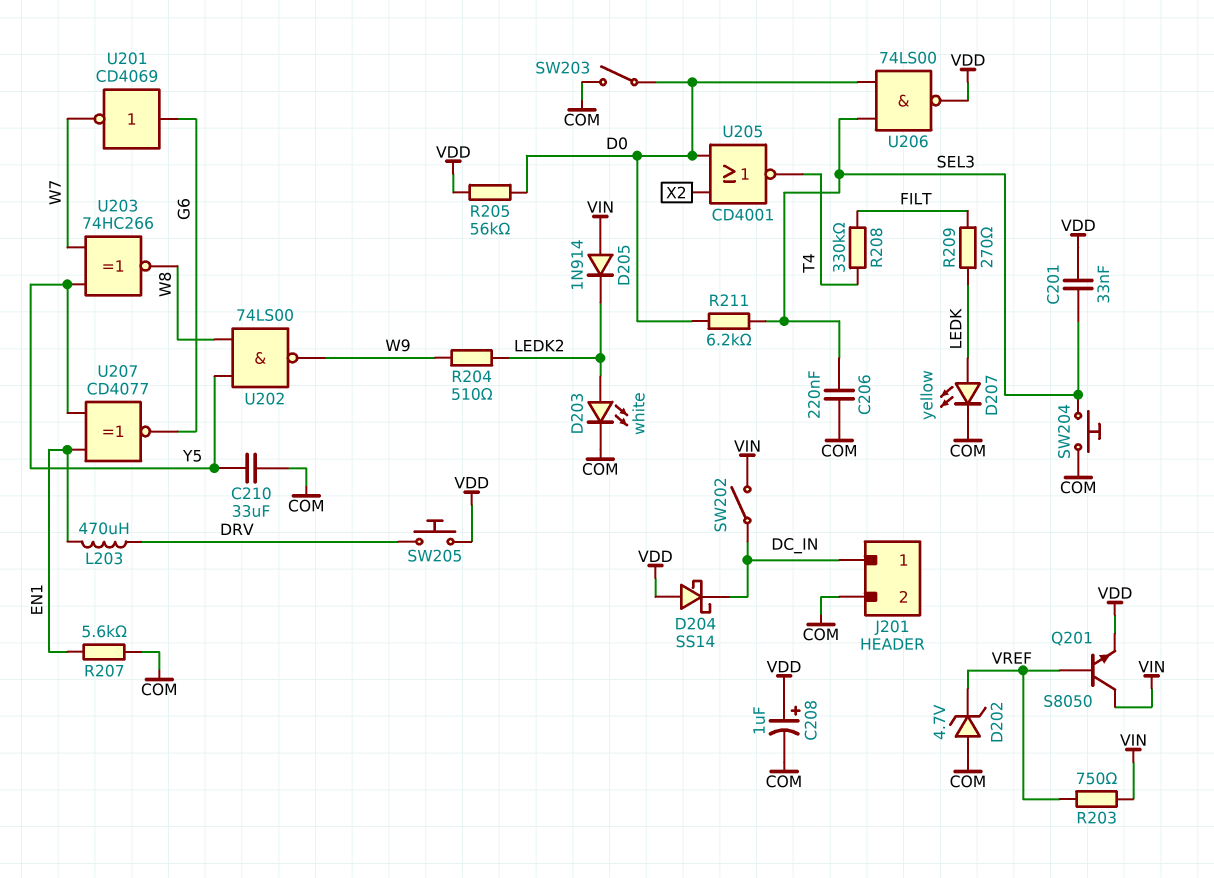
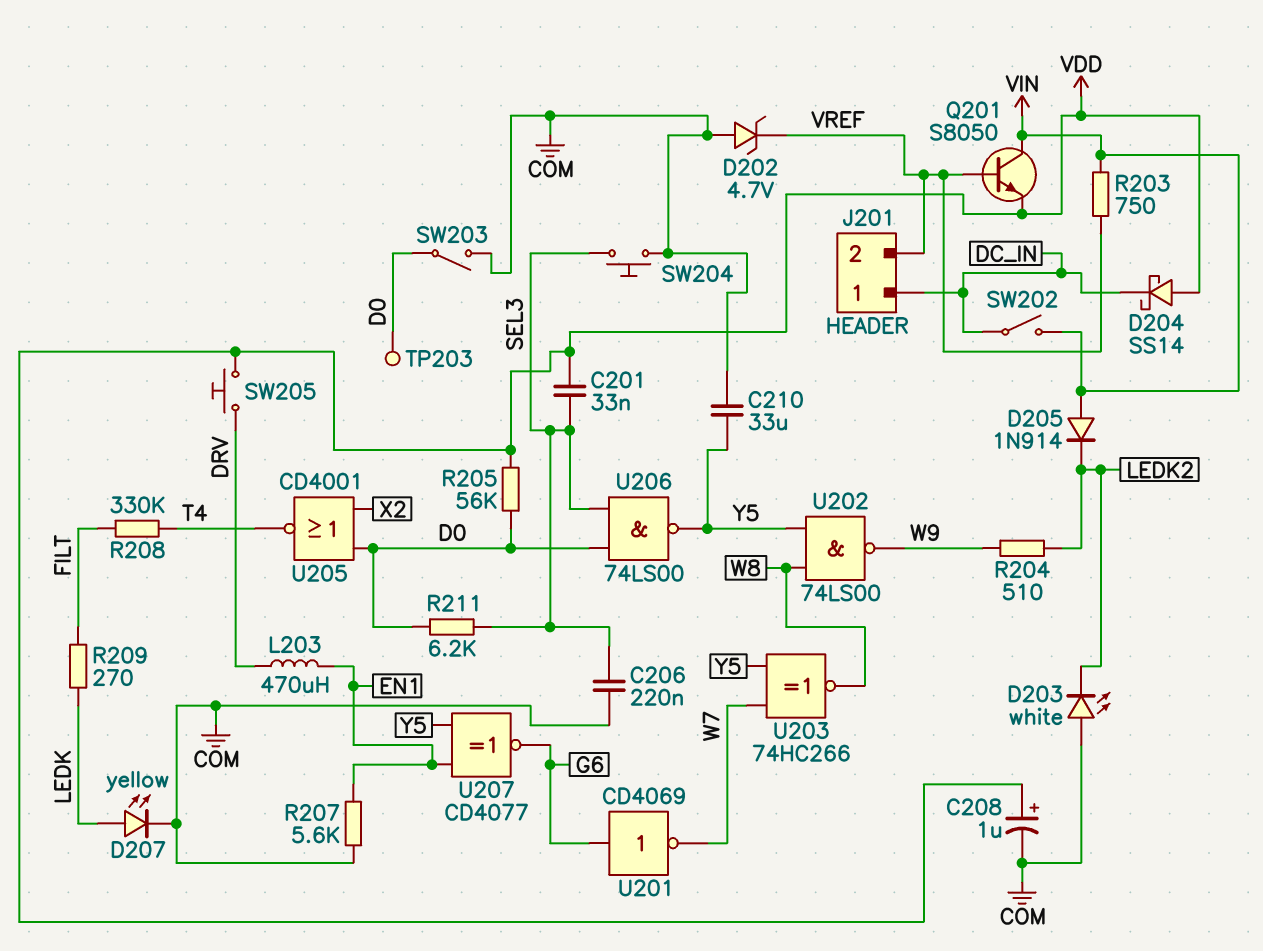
D203: LED white (A LEDK2, K COM) -> LED white (A COM, K LEDK2)
J201 pin 2: COM -> VREF
TP203: none -> test point (D0)
U206: NAND 74LS00 (in D0, in SEL3, out VDD) -> NAND 74LS00 (in D0, in SEL3, out Y5)

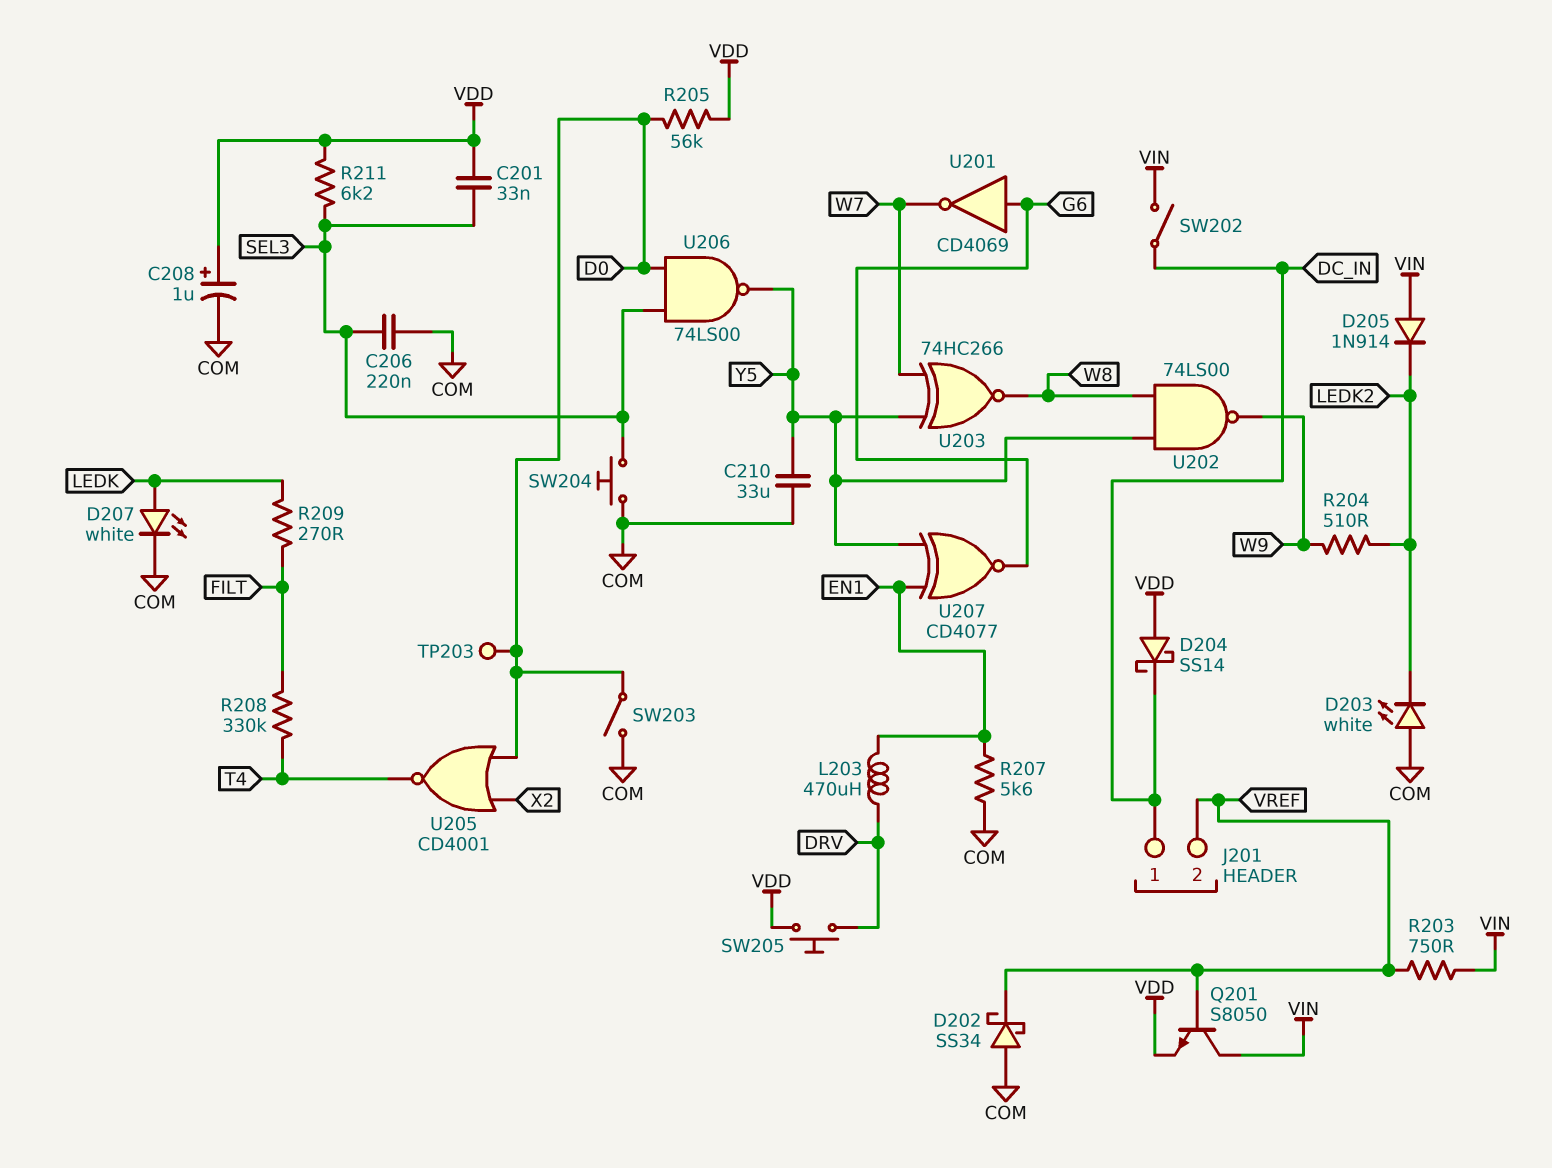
D202: zener 4.7V (A COM, K VREF) -> schottky SS34 (A COM, K VREF)
D207: LED yellow (A LEDK, K COM) -> LED white (A LEDK, K COM)
R211: 6.2k (D0, SEL3) -> 6.2k (SEL3, VDD)

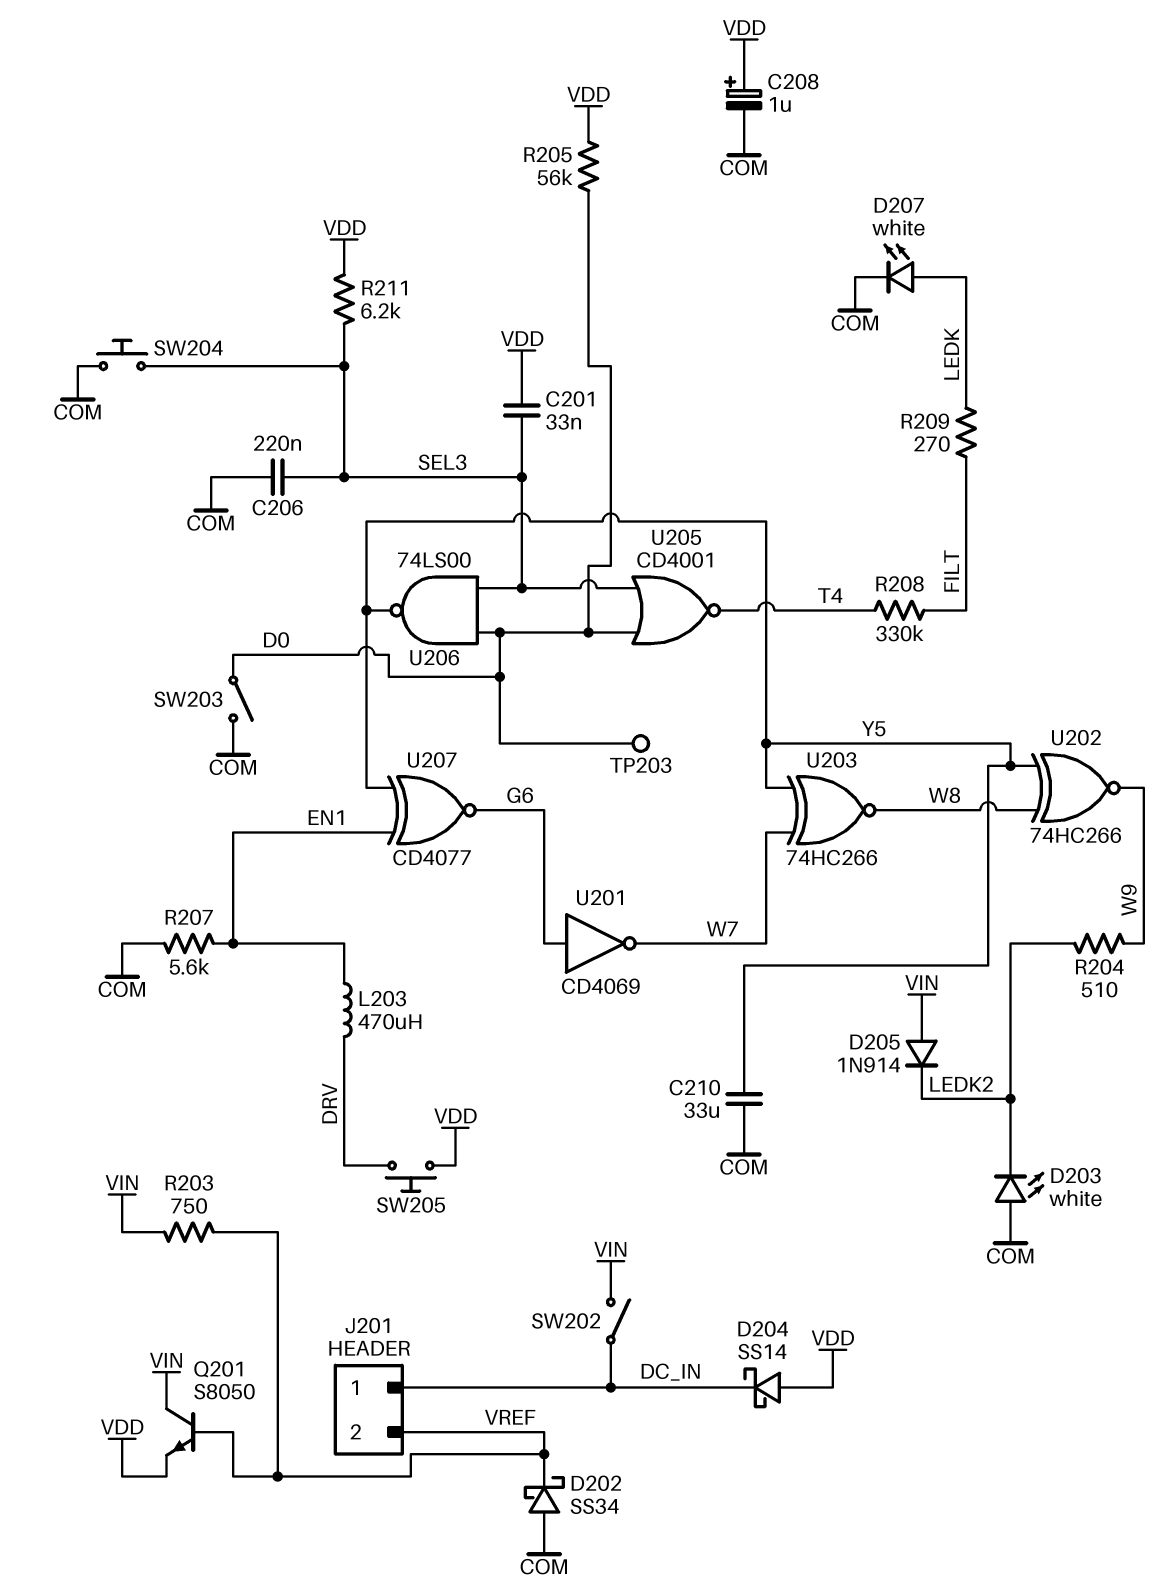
U202: NAND 74LS00 (in W8, in Y5, out W9) -> XNOR 74HC266 (in W8, in Y5, out W9)
U205: NOR CD4001 (in D0, in X2, out T4) -> NOR CD4001 (in D0, in SEL3, out T4)

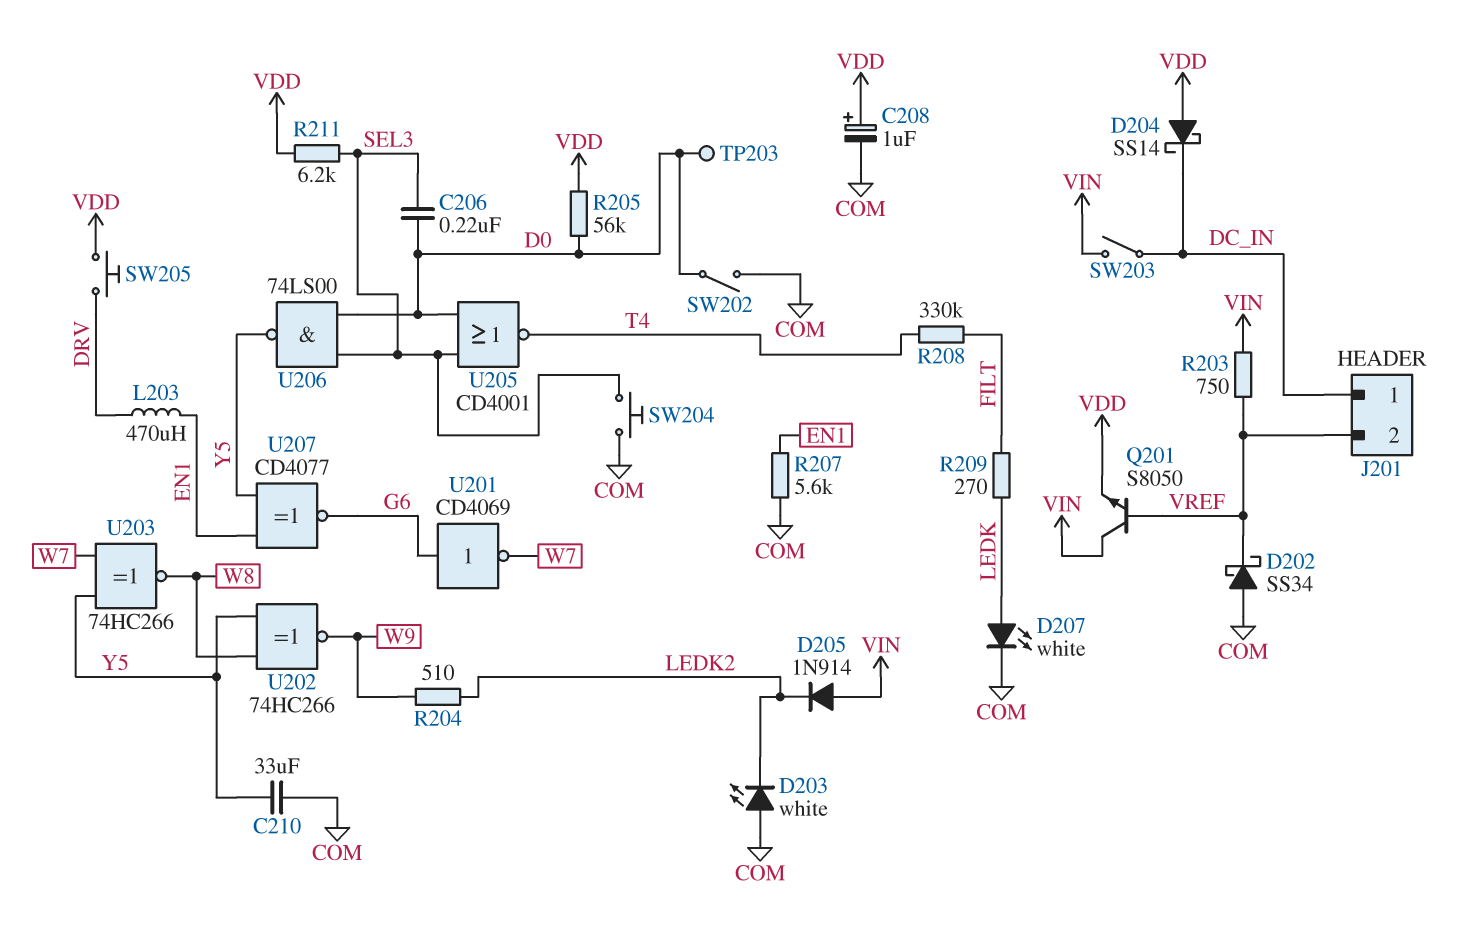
C201: 33nF (SEL3, VDD) -> none
C206: 220nF (COM, SEL3) -> 220nF (D0, SEL3)
SW202: switch (DC_IN, VIN) -> switch (COM, D0)
SW203: switch (COM, D0) -> switch (DC_IN, VIN)

